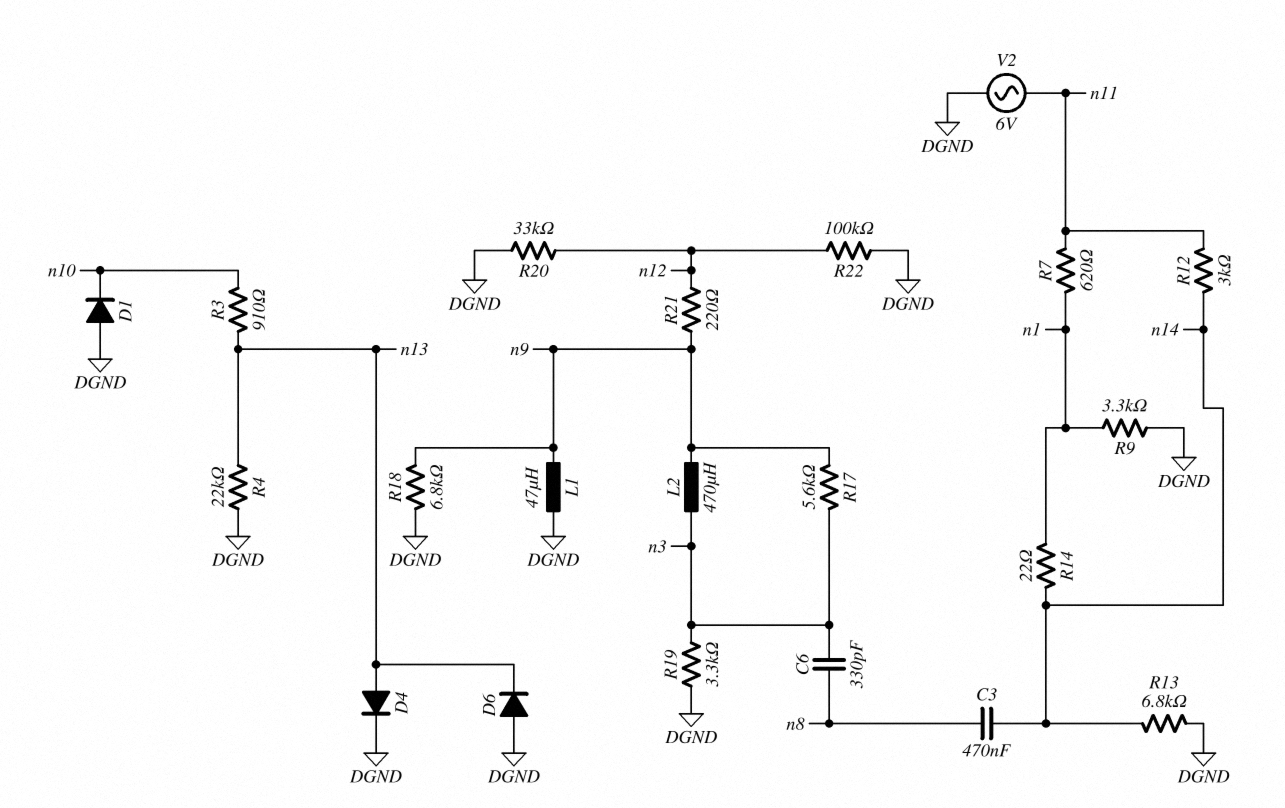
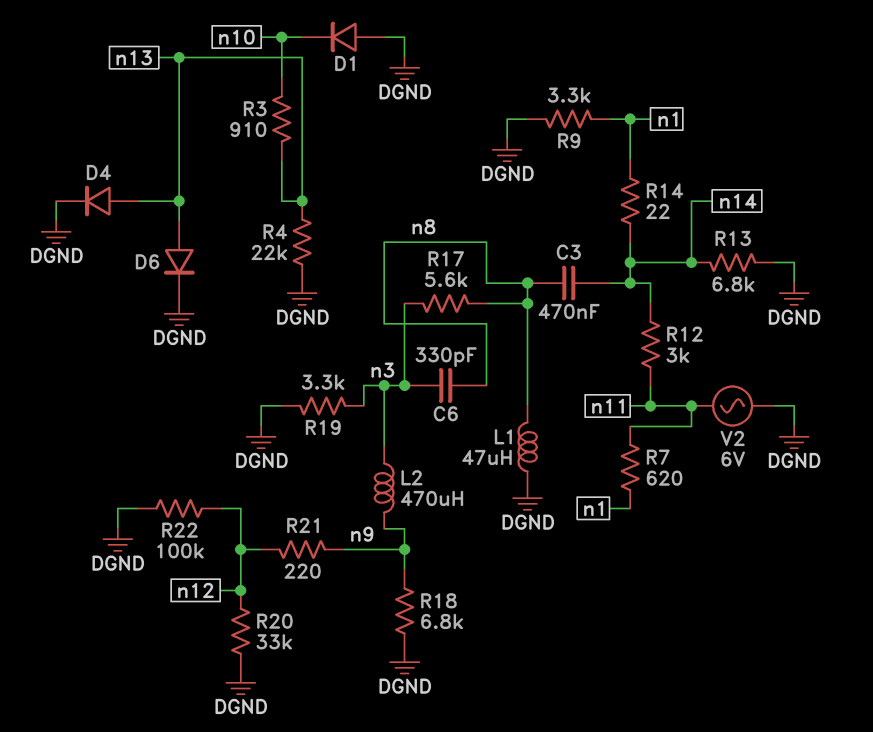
D6: diode (A DGND, K n13) -> diode (A n13, K DGND)
L1: 47uH (DGND, n9) -> 47uH (DGND, n8)
R17: 5.6k (n3, n9) -> 5.6k (n3, n8)

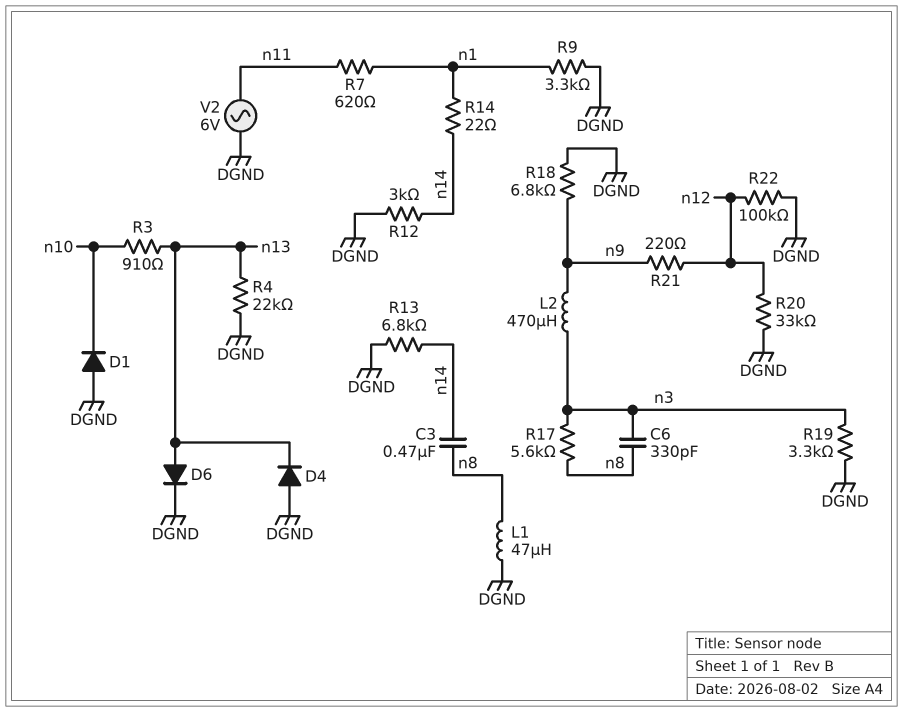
D4: diode (A n13, K DGND) -> diode (A DGND, K n13)
R12: 3k (n11, n14) -> 3k (DGND, n14)

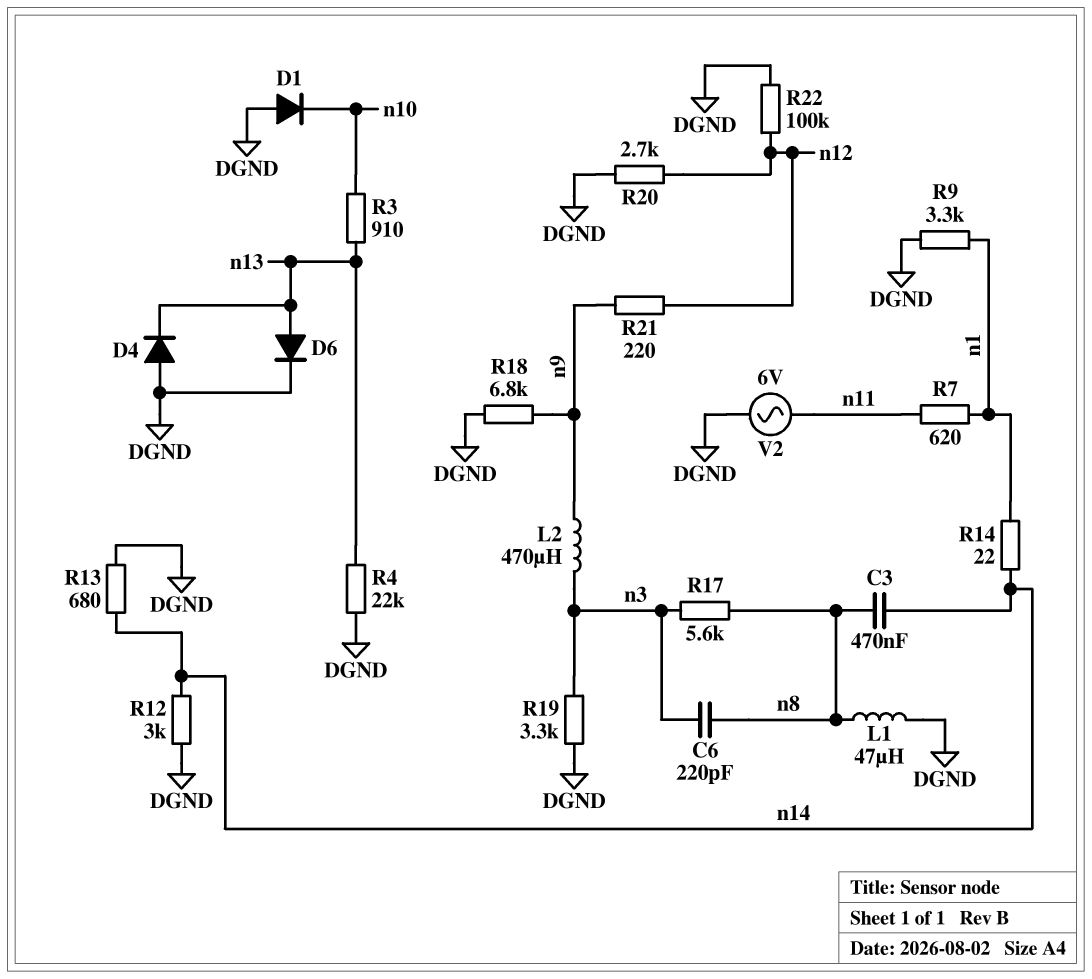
C6: 330pF (n3, n8) -> 220pF (n3, n8)
R13: 6.8k (DGND, n14) -> 680 (DGND, n14)
R20: 33k (DGND, n12) -> 2.7k (DGND, n12)

